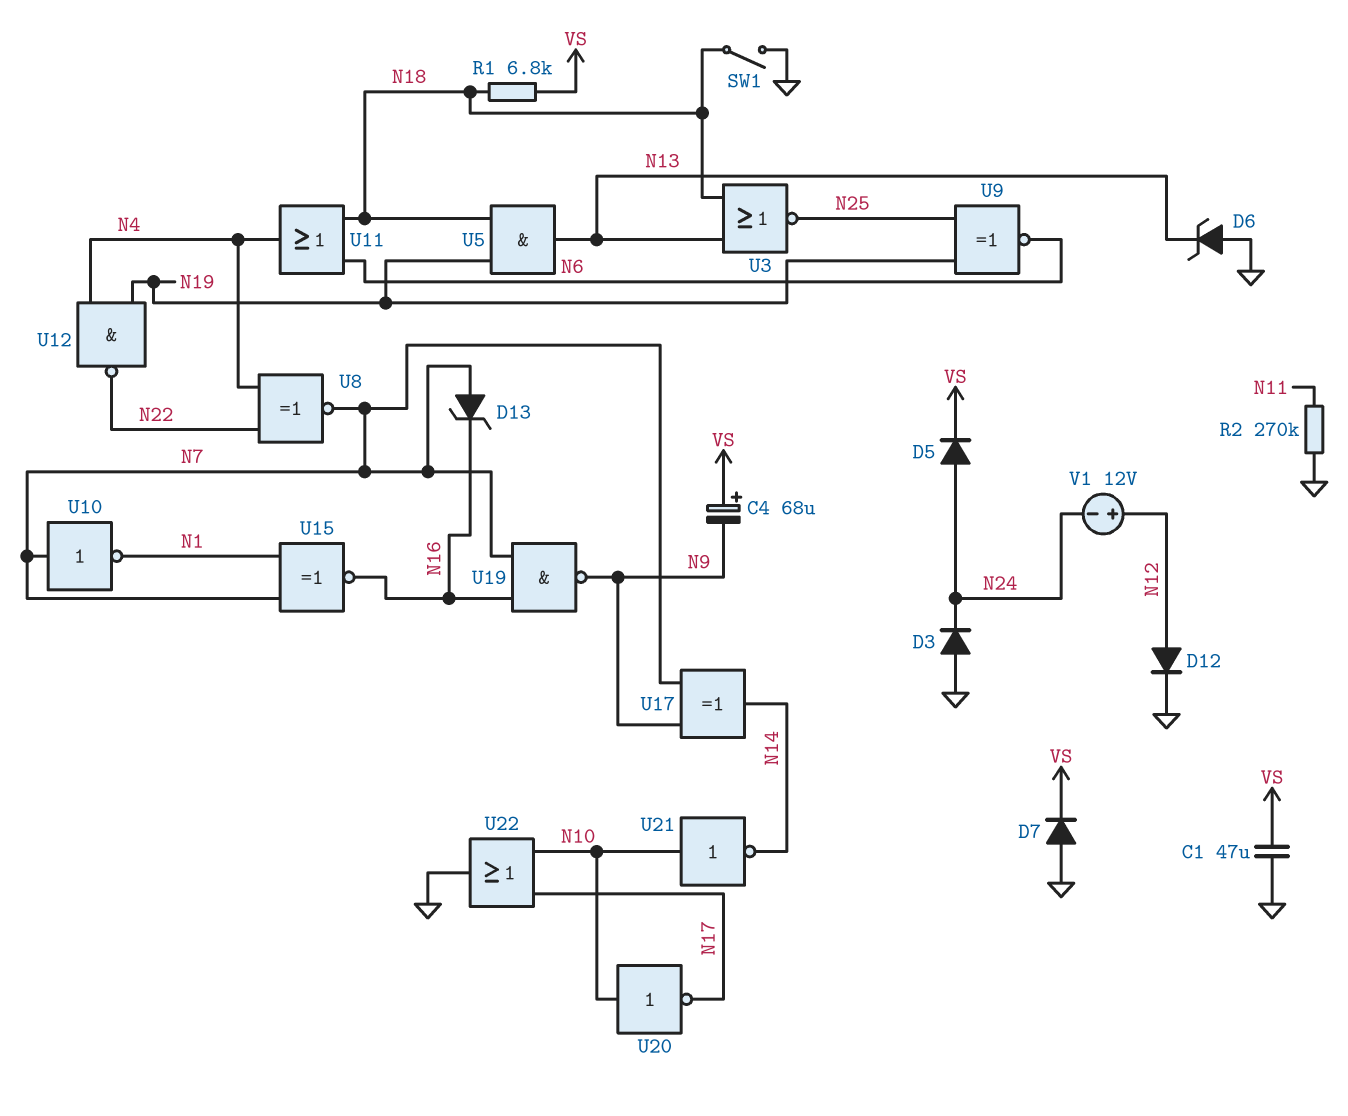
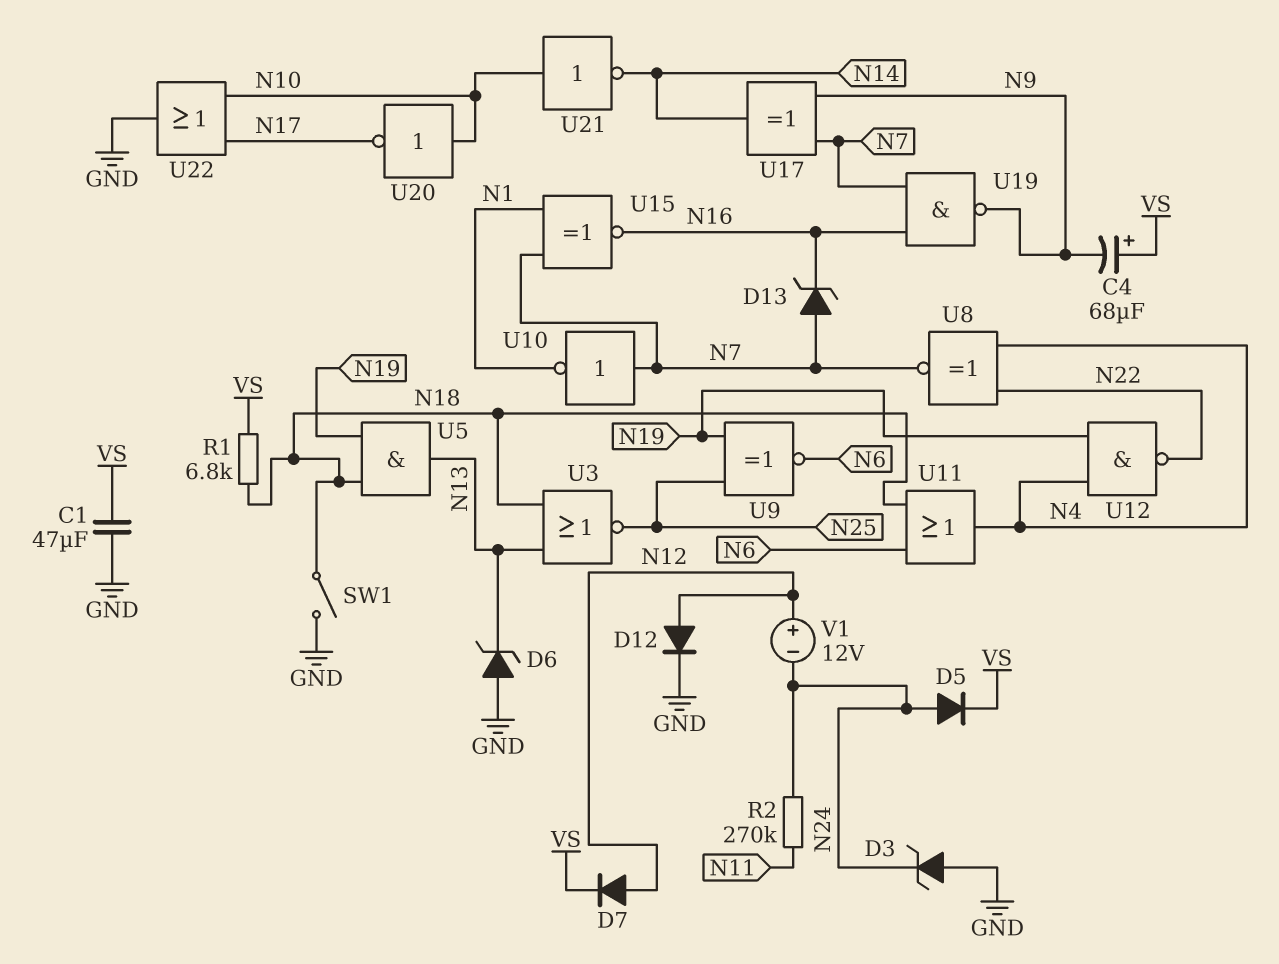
D3: diode (A GND, K N24) -> zener (A GND, K N24)
D7: diode (A GND, K VS) -> diode (A N12, K VS)
R2: 270k (GND, N11) -> 270k (N11, N24)

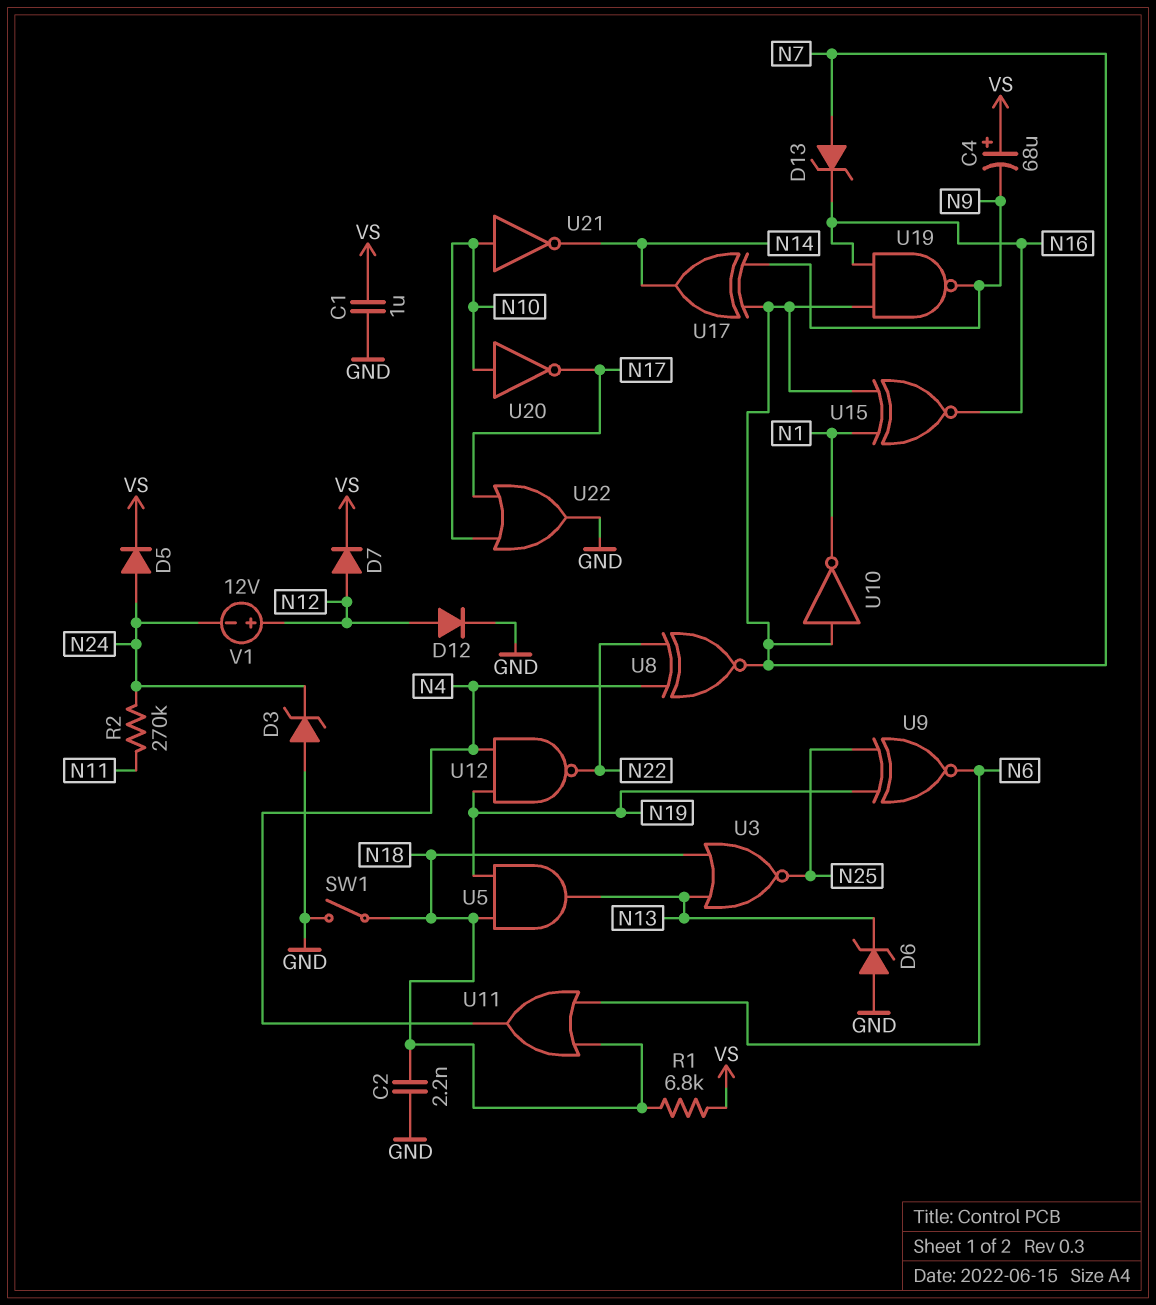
C1: 47uF (GND, VS) -> 1uF (GND, VS)
C2: none -> 2.2nF (GND, N18)

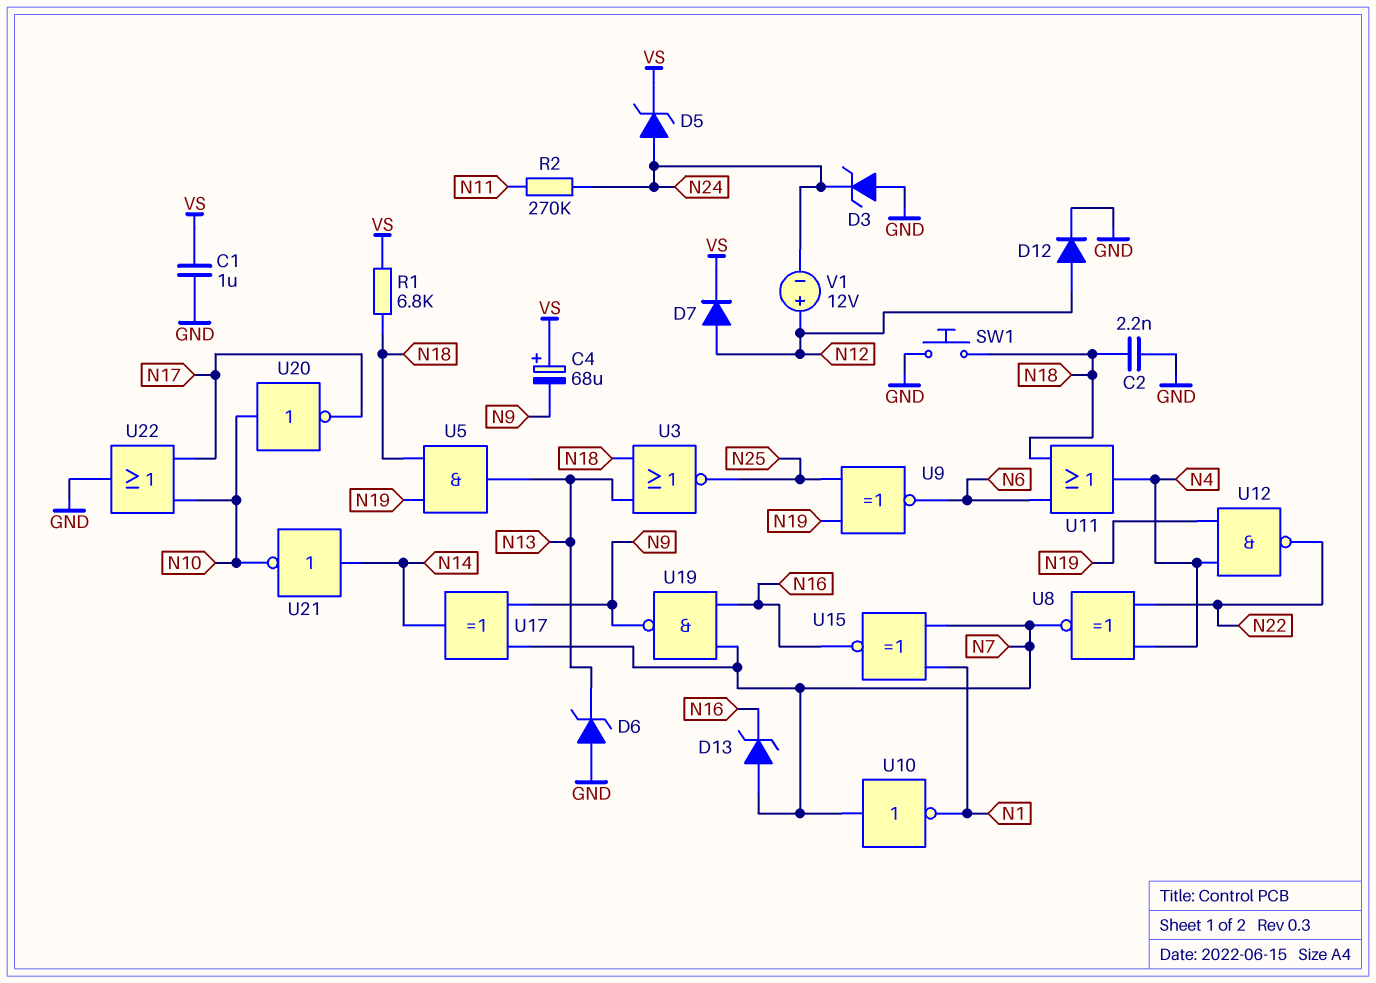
D5: diode (A N24, K VS) -> zener (A N24, K VS)
SW1: switch (GND, N18) -> button (GND, N18)
U21: NOT (in N10, out N14) -> NOT (in N14, out N10)

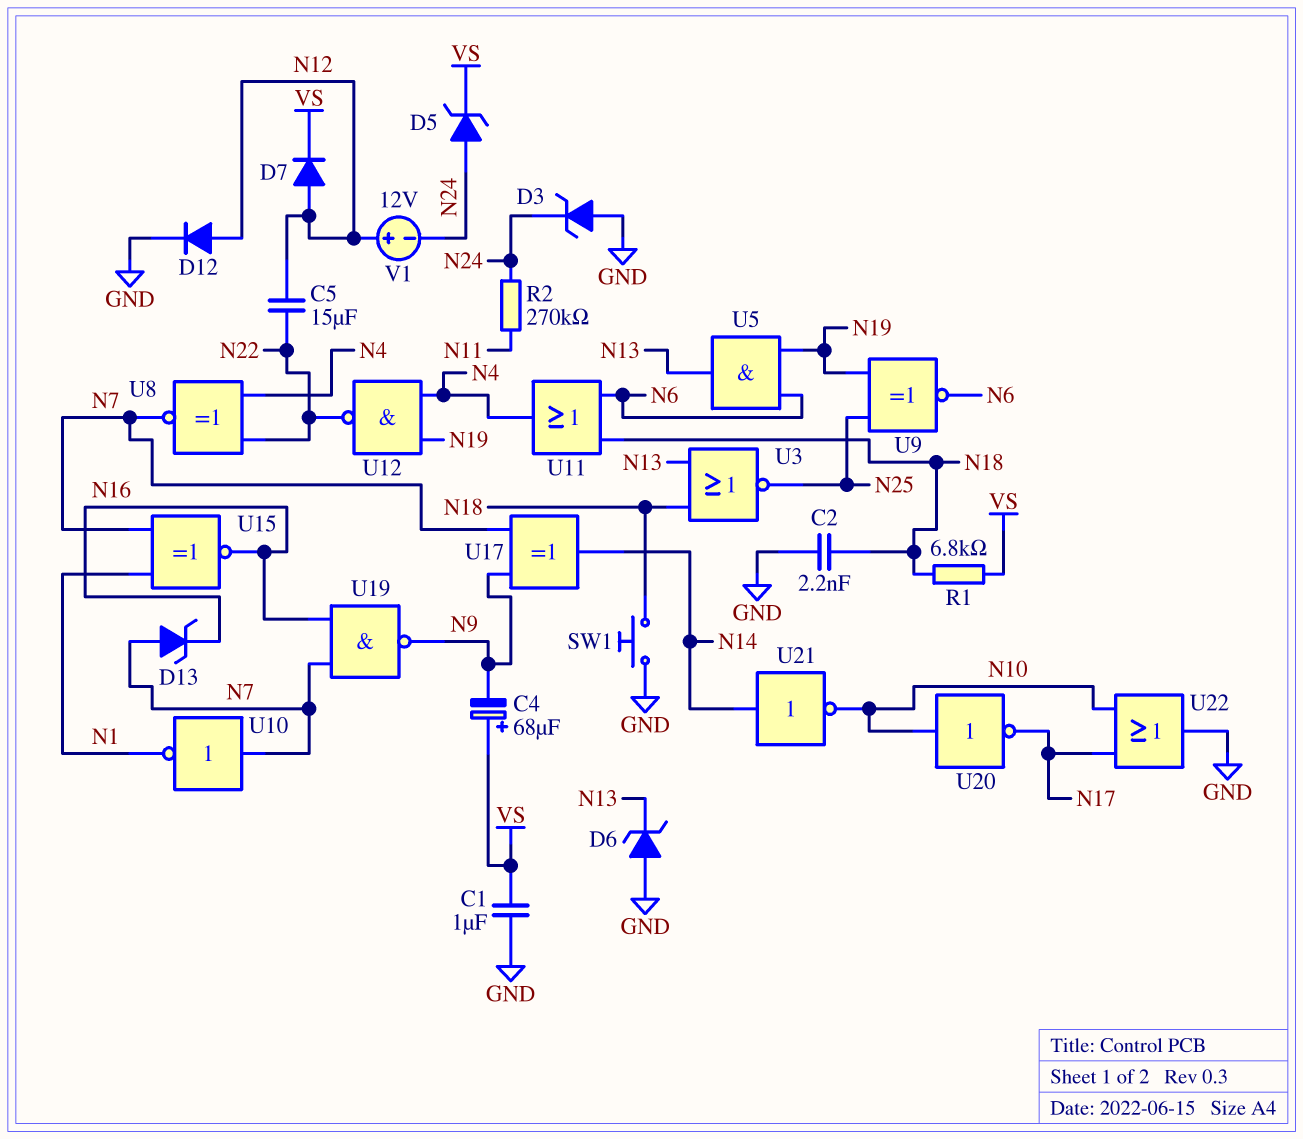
C5: none -> 15uF (N12, N22)
U5: AND (in N18, in N19, out N13) -> AND (in N6, in N19, out N13)

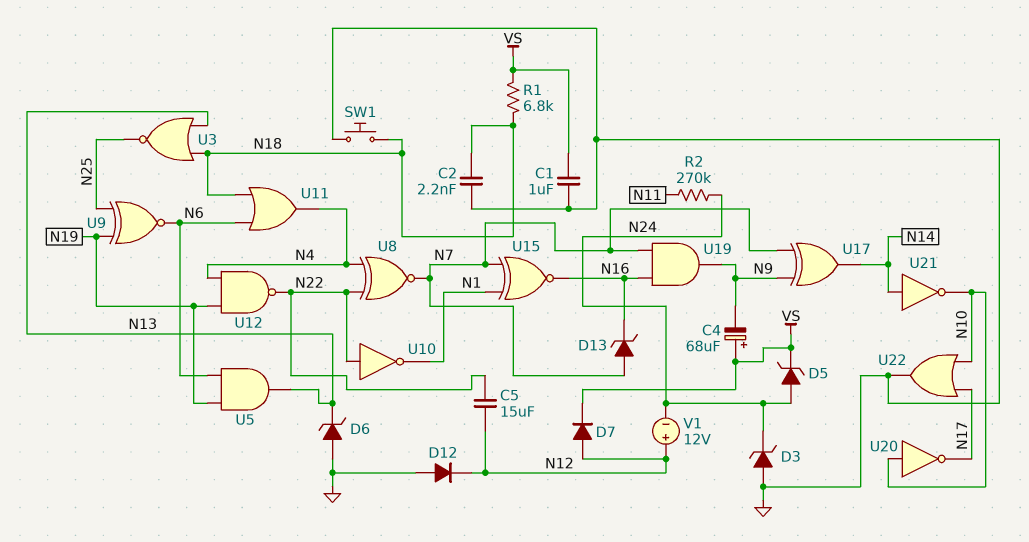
D12: diode (A N12, K GND) -> diode (A GND, K N12)
U10: NOT (in N7, out N1) -> NOT (in N22, out N1)
U19: NAND (in N7, in N16, out N9) -> AND (in N7, in N16, out N9)

